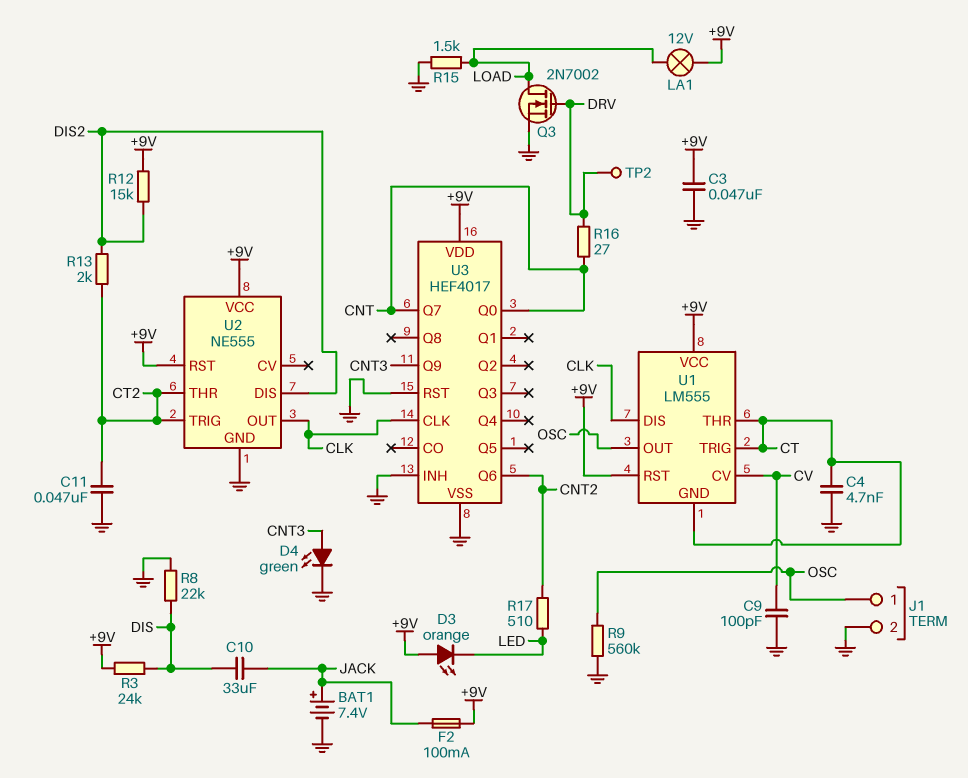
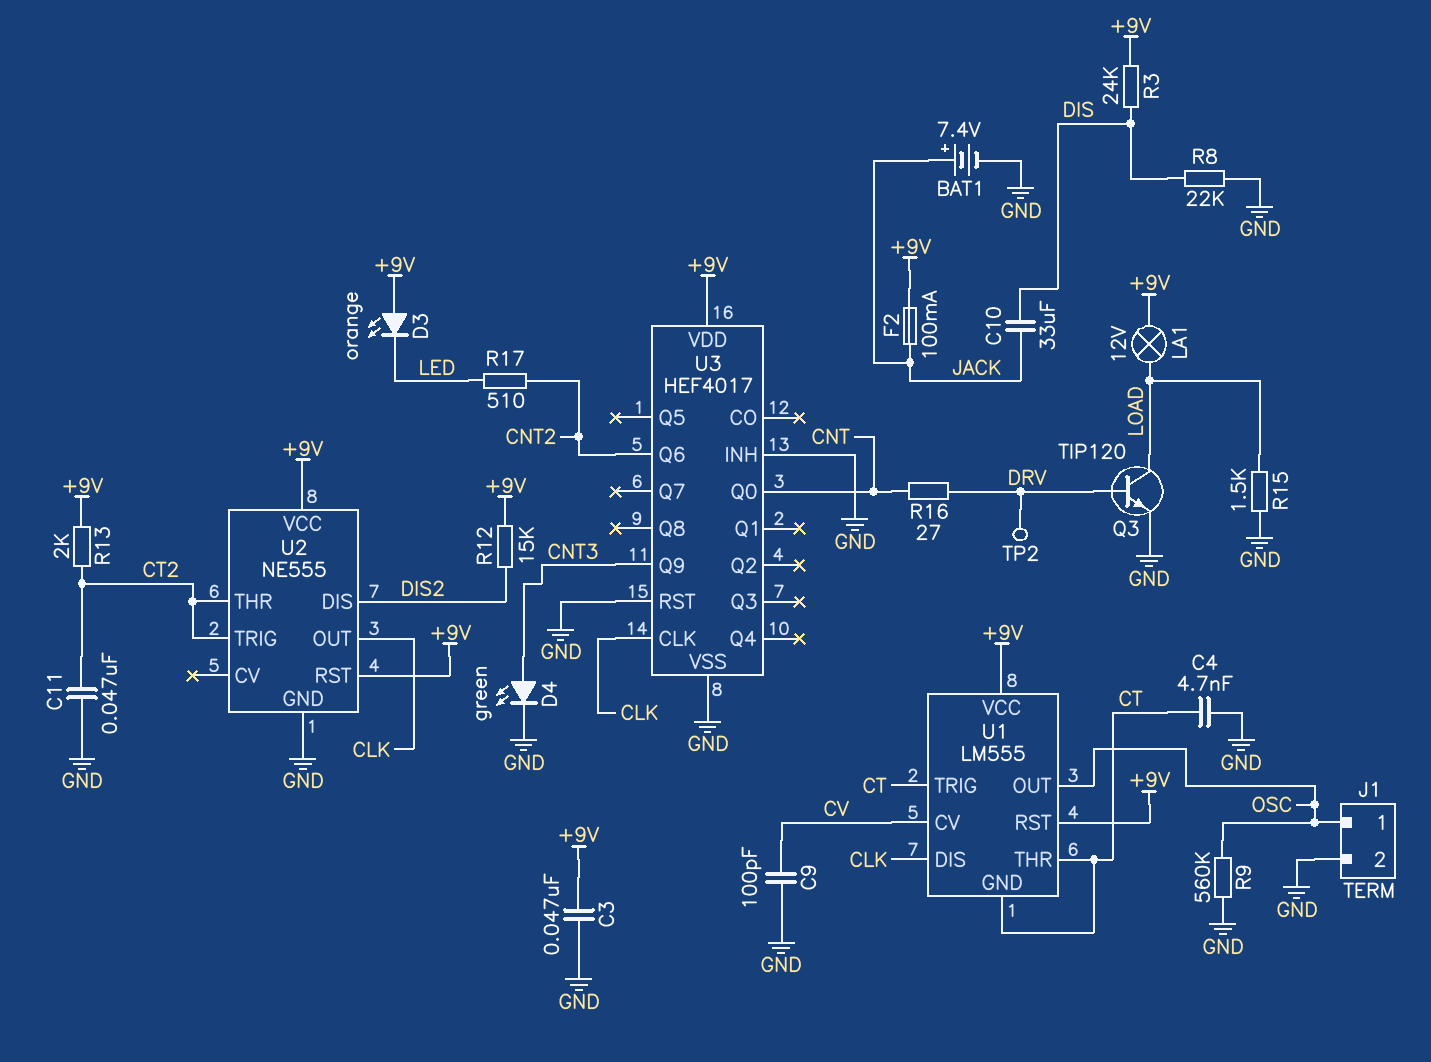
Q3: NMOS 2N7002 (G DRV, D LOAD, S GND) -> NPN TIP120 (B DRV, C LOAD, E GND)
R13: 2k (CT2, DIS2) -> 2k (+9V, CT2)
U3 pin Q7: CNT -> none

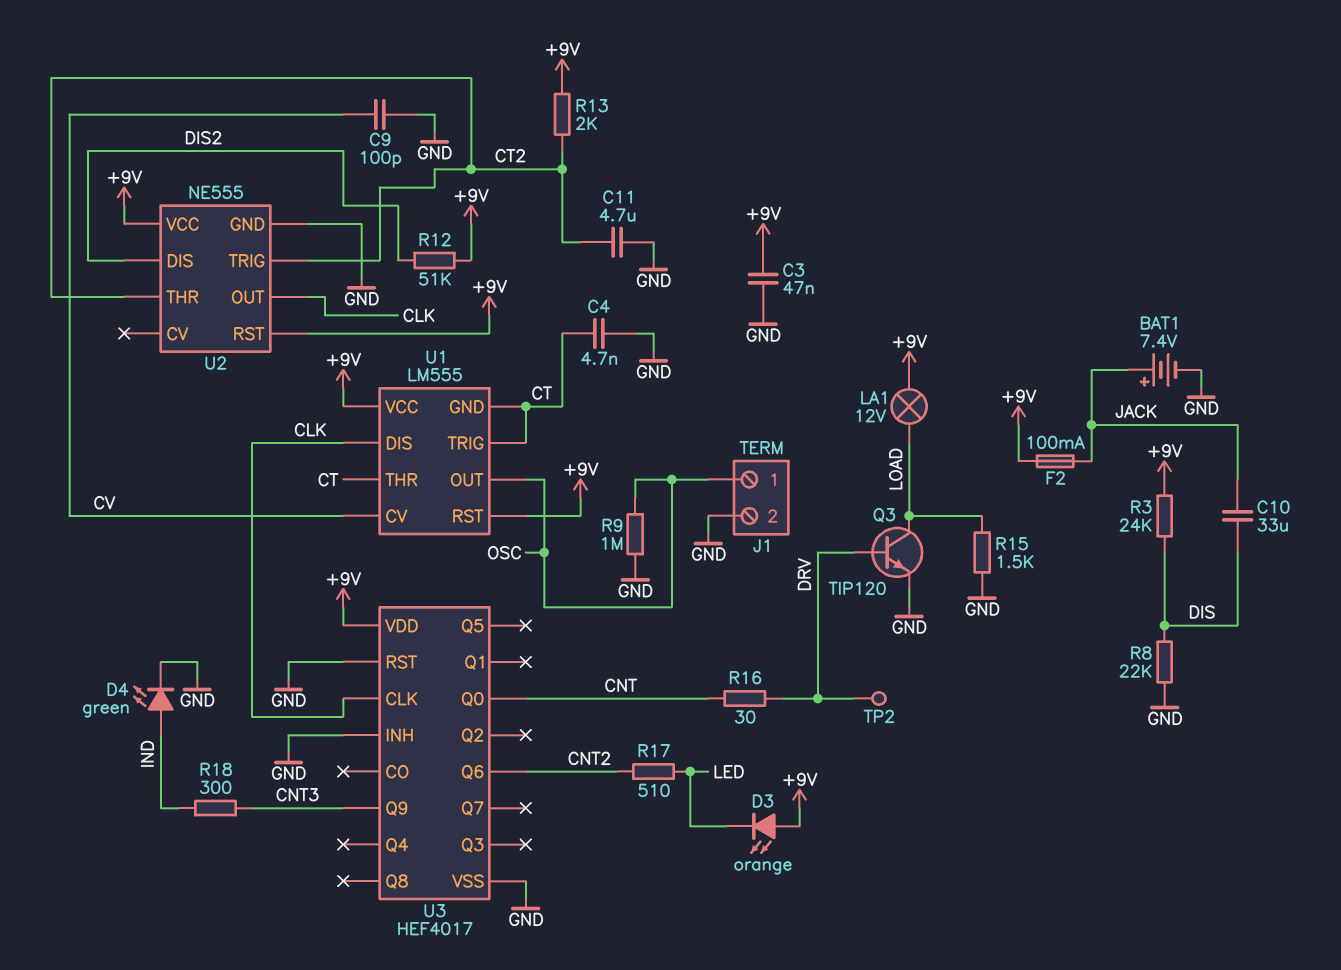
C11: 47nF (CT2, GND) -> 4.7uF (CT2, GND)
D4: LED green (A CNT3, K GND) -> LED green (A IND, K GND)
R9: 560k (GND, OSC) -> 1M (GND, OSC)
R12: 15k (+9V, DIS2) -> 51k (+9V, DIS2)
R16: 27 (CNT, DRV) -> 30 (CNT, DRV)
R18: none -> 300 (CNT3, IND)

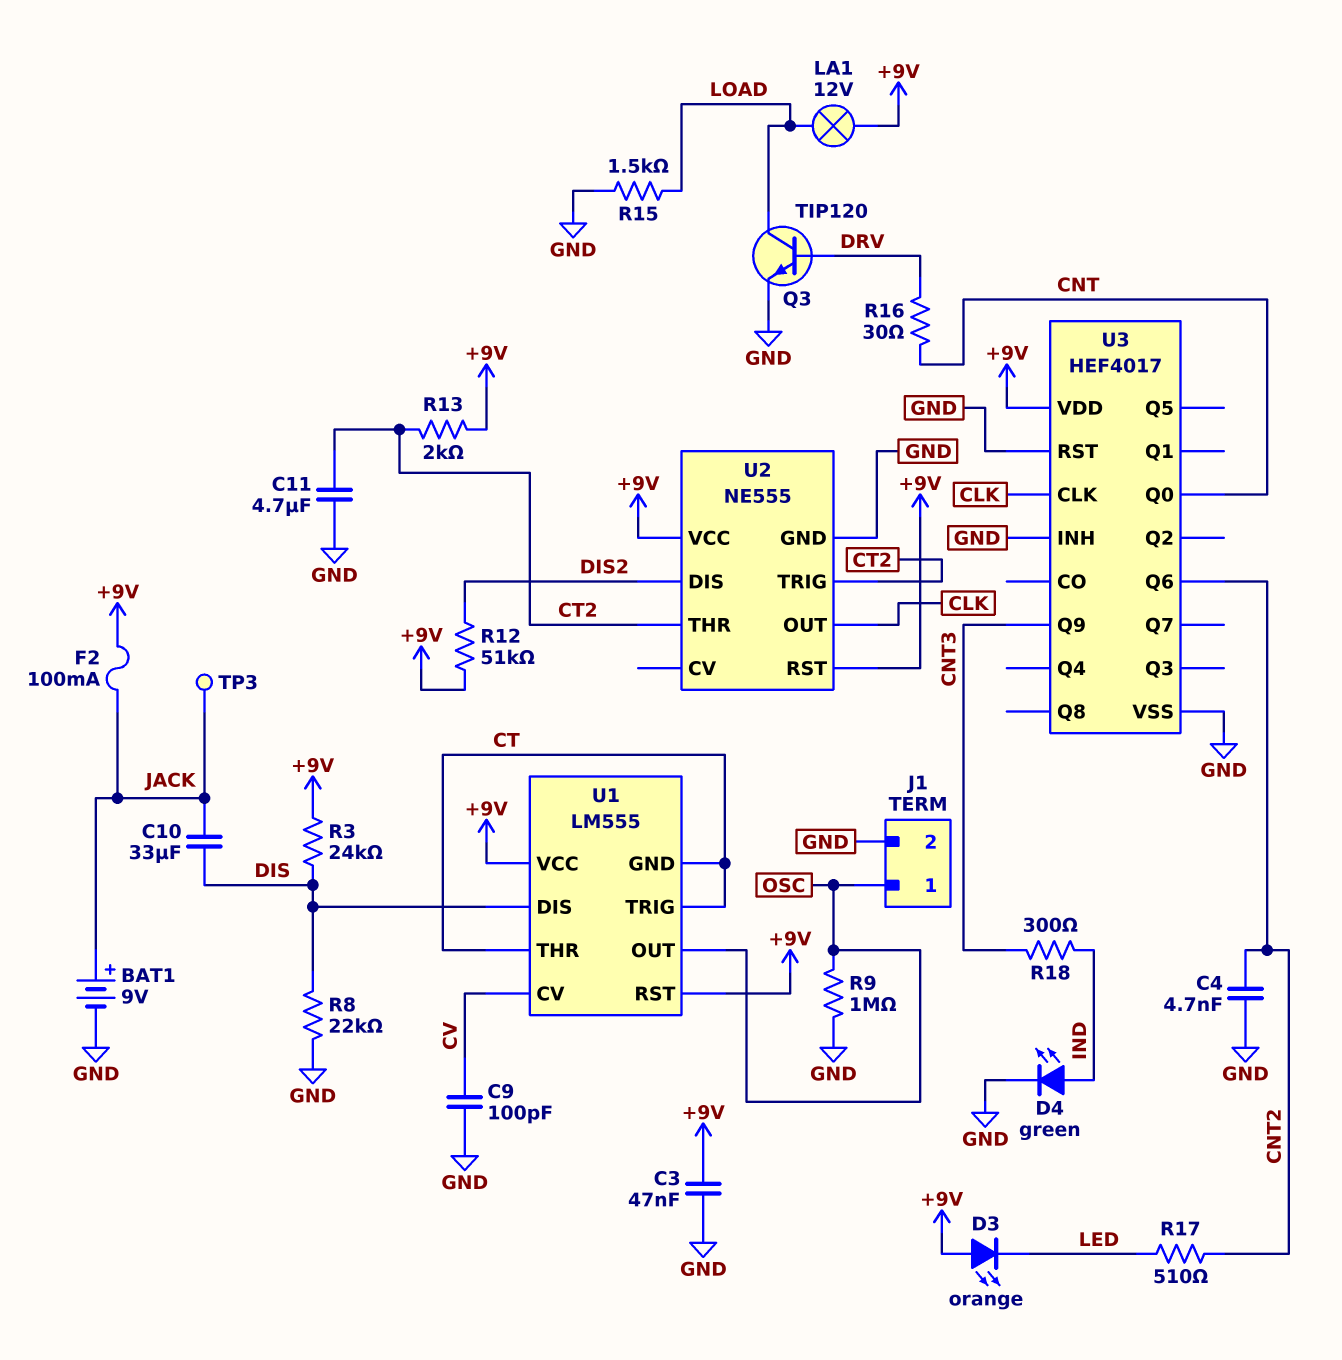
BAT1: 7.4V (plus JACK, minus GND) -> 9V (plus JACK, minus GND)
C4: 4.7nF (CT, GND) -> 4.7nF (CNT2, GND)
TP2: test point (DRV) -> none
TP3: none -> test point (JACK)
U1 pin DIS: CLK -> DIS

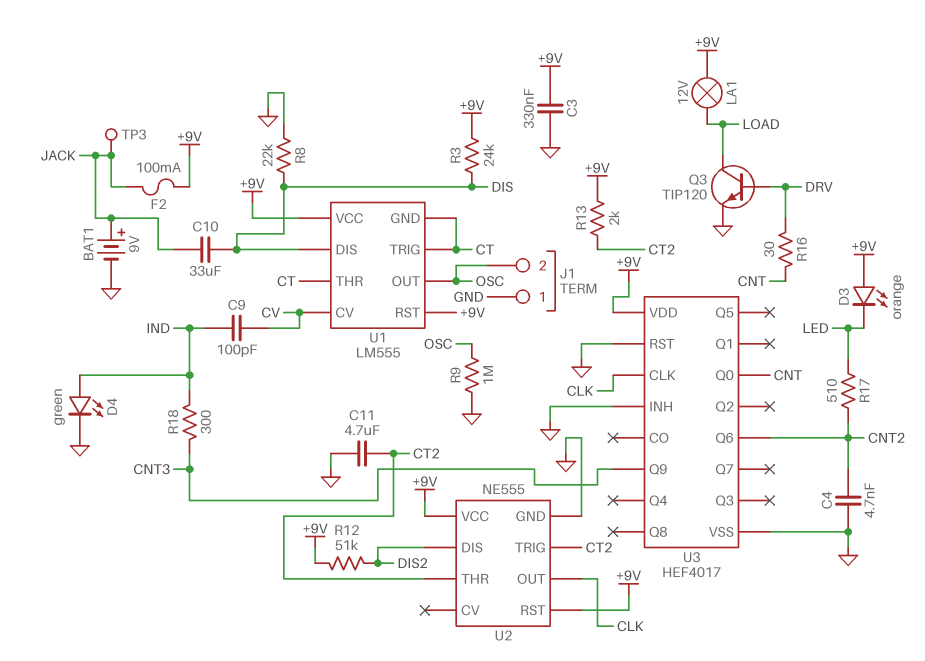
C3: 47nF (+9V, GND) -> 330nF (+9V, GND)
C9: 100pF (CV, GND) -> 100pF (CV, IND)
J1 pin 1: OSC -> GND
J1 pin 2: GND -> OSC
R15: 1.5k (GND, LOAD) -> none

